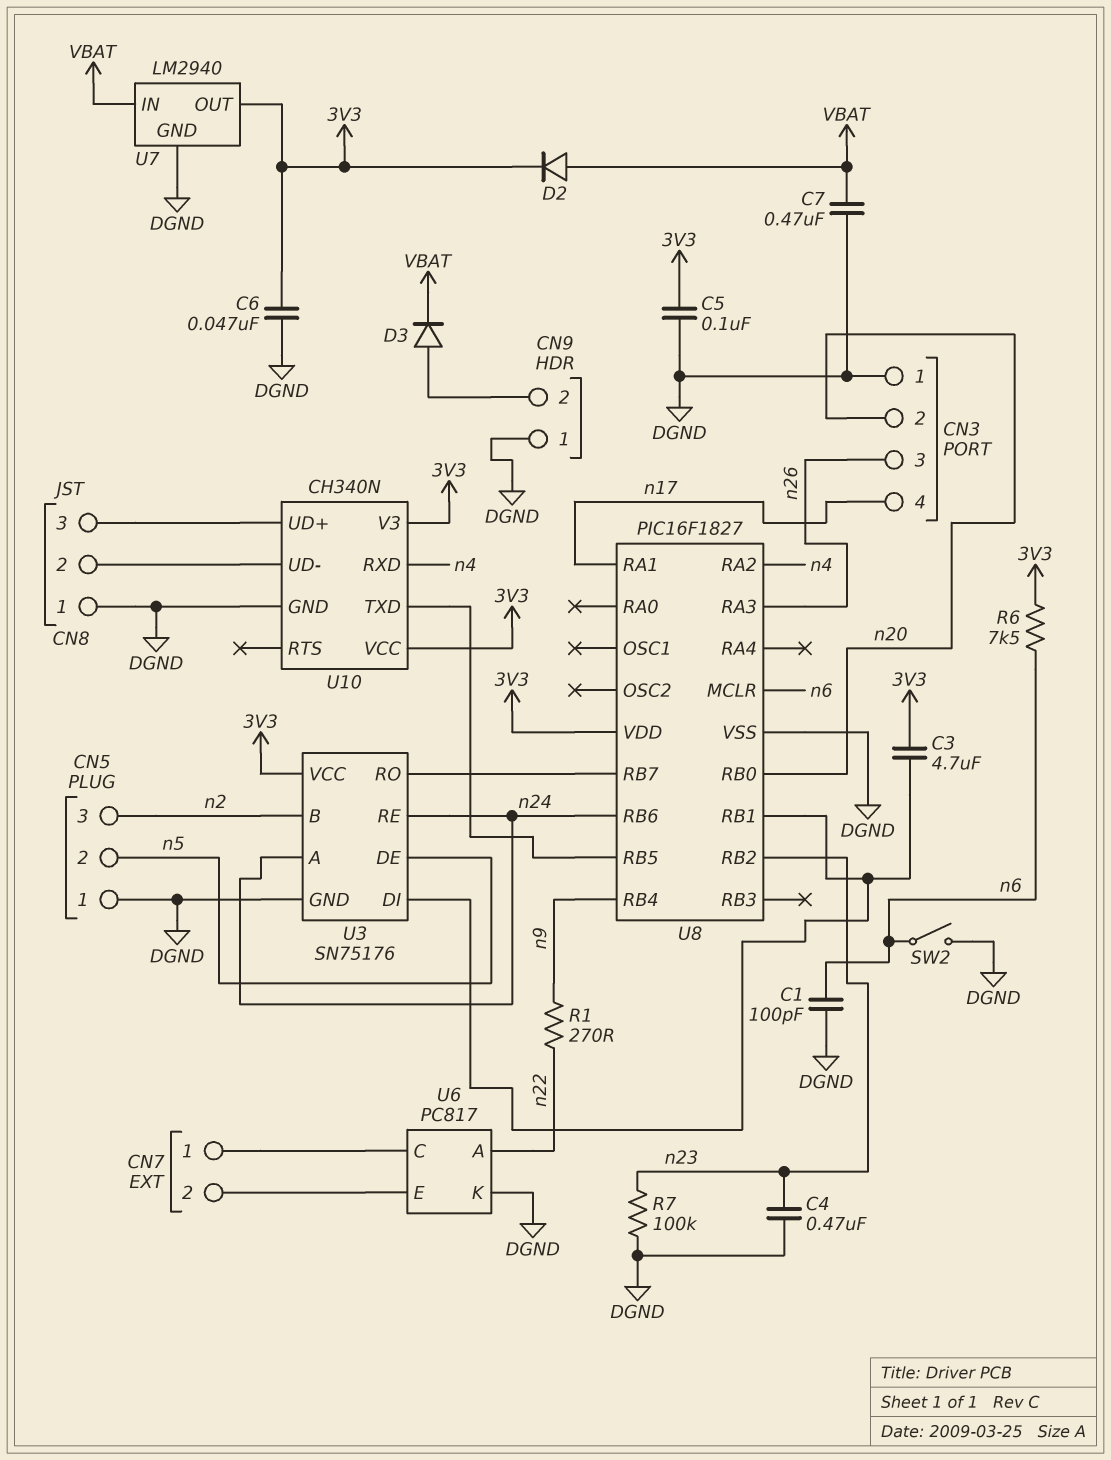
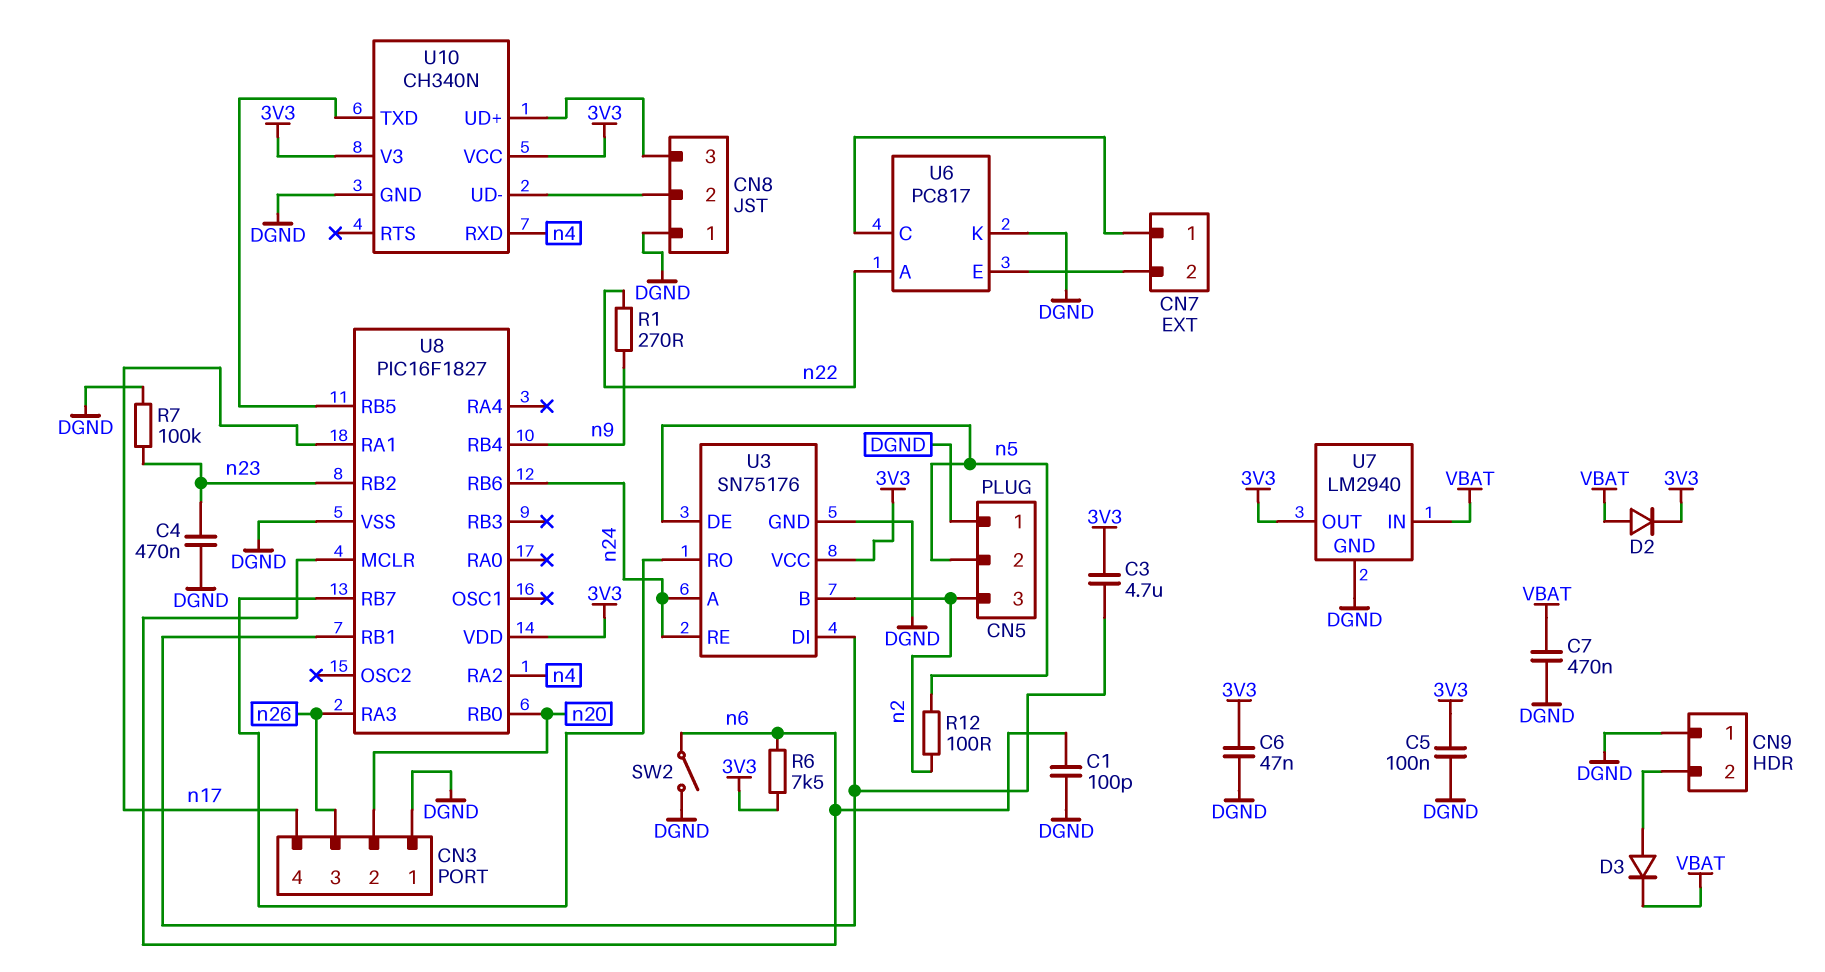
R12: none -> 100 (n2, n5)

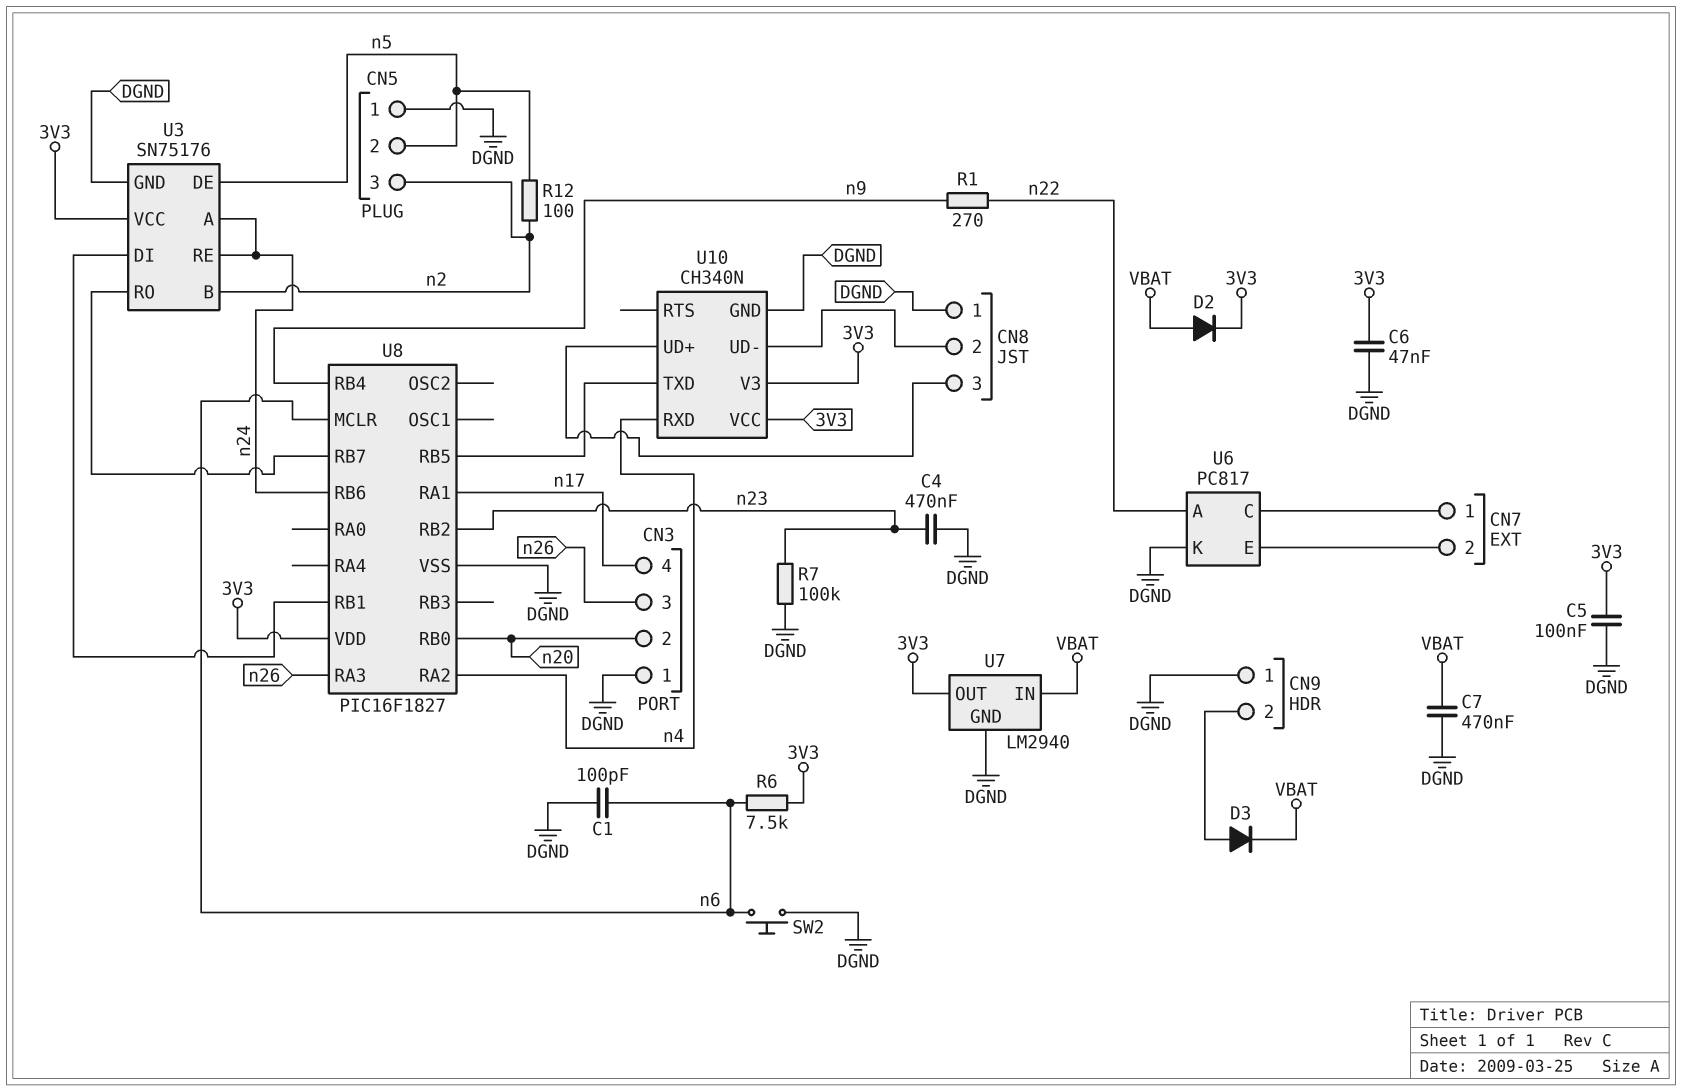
C3: 4.7uF (3V3, U3/DI) -> none
SW2: switch (DGND, n6) -> button (DGND, n6)

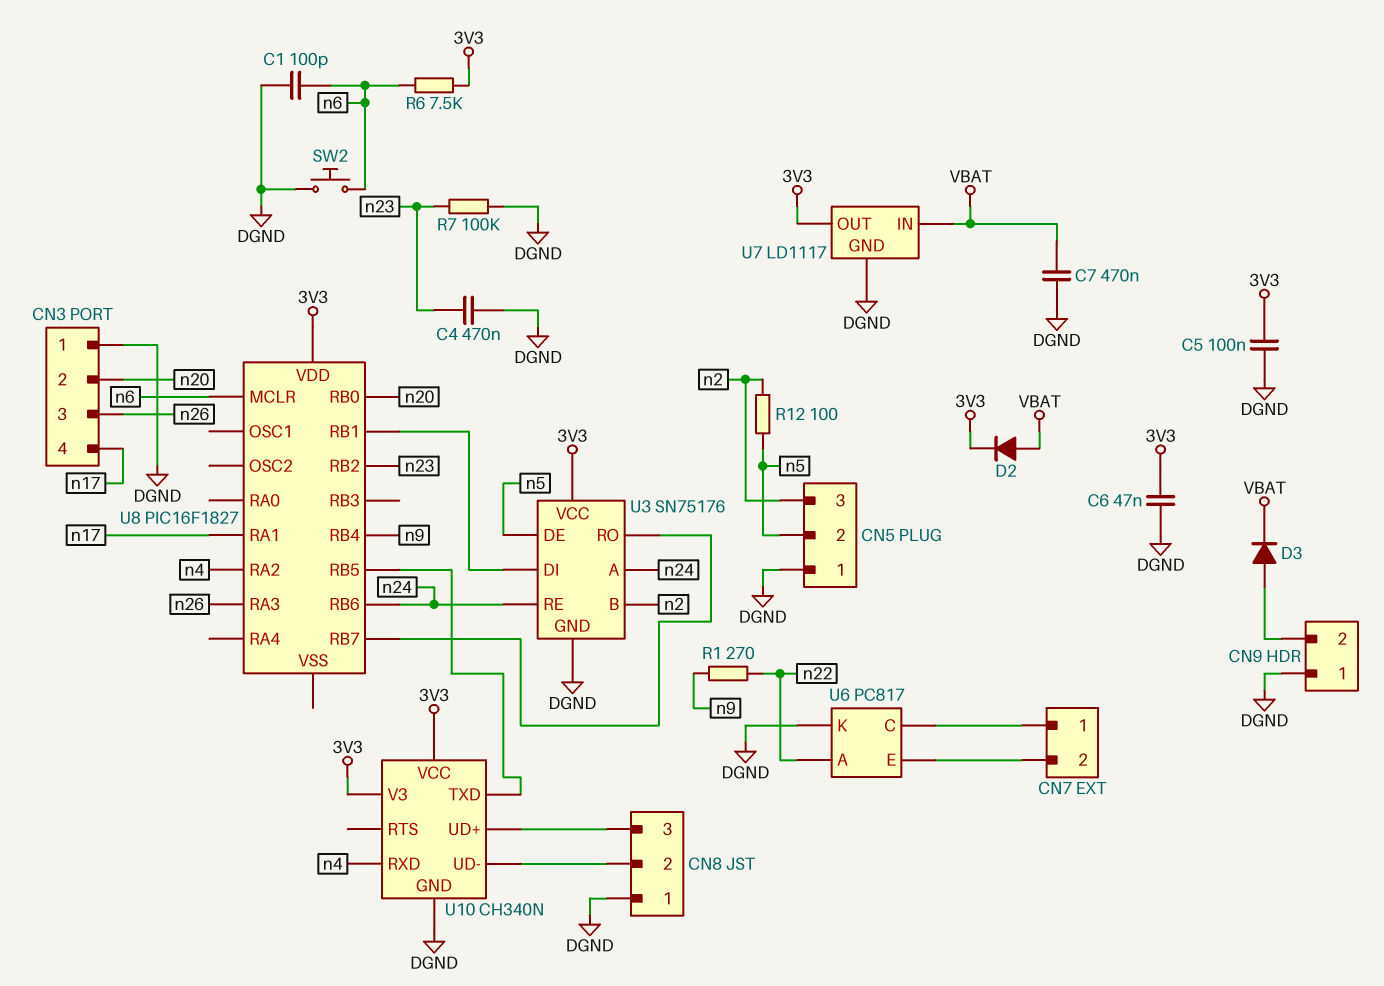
U7: LM2940 -> LD1117
U8 pin VSS: DGND -> none

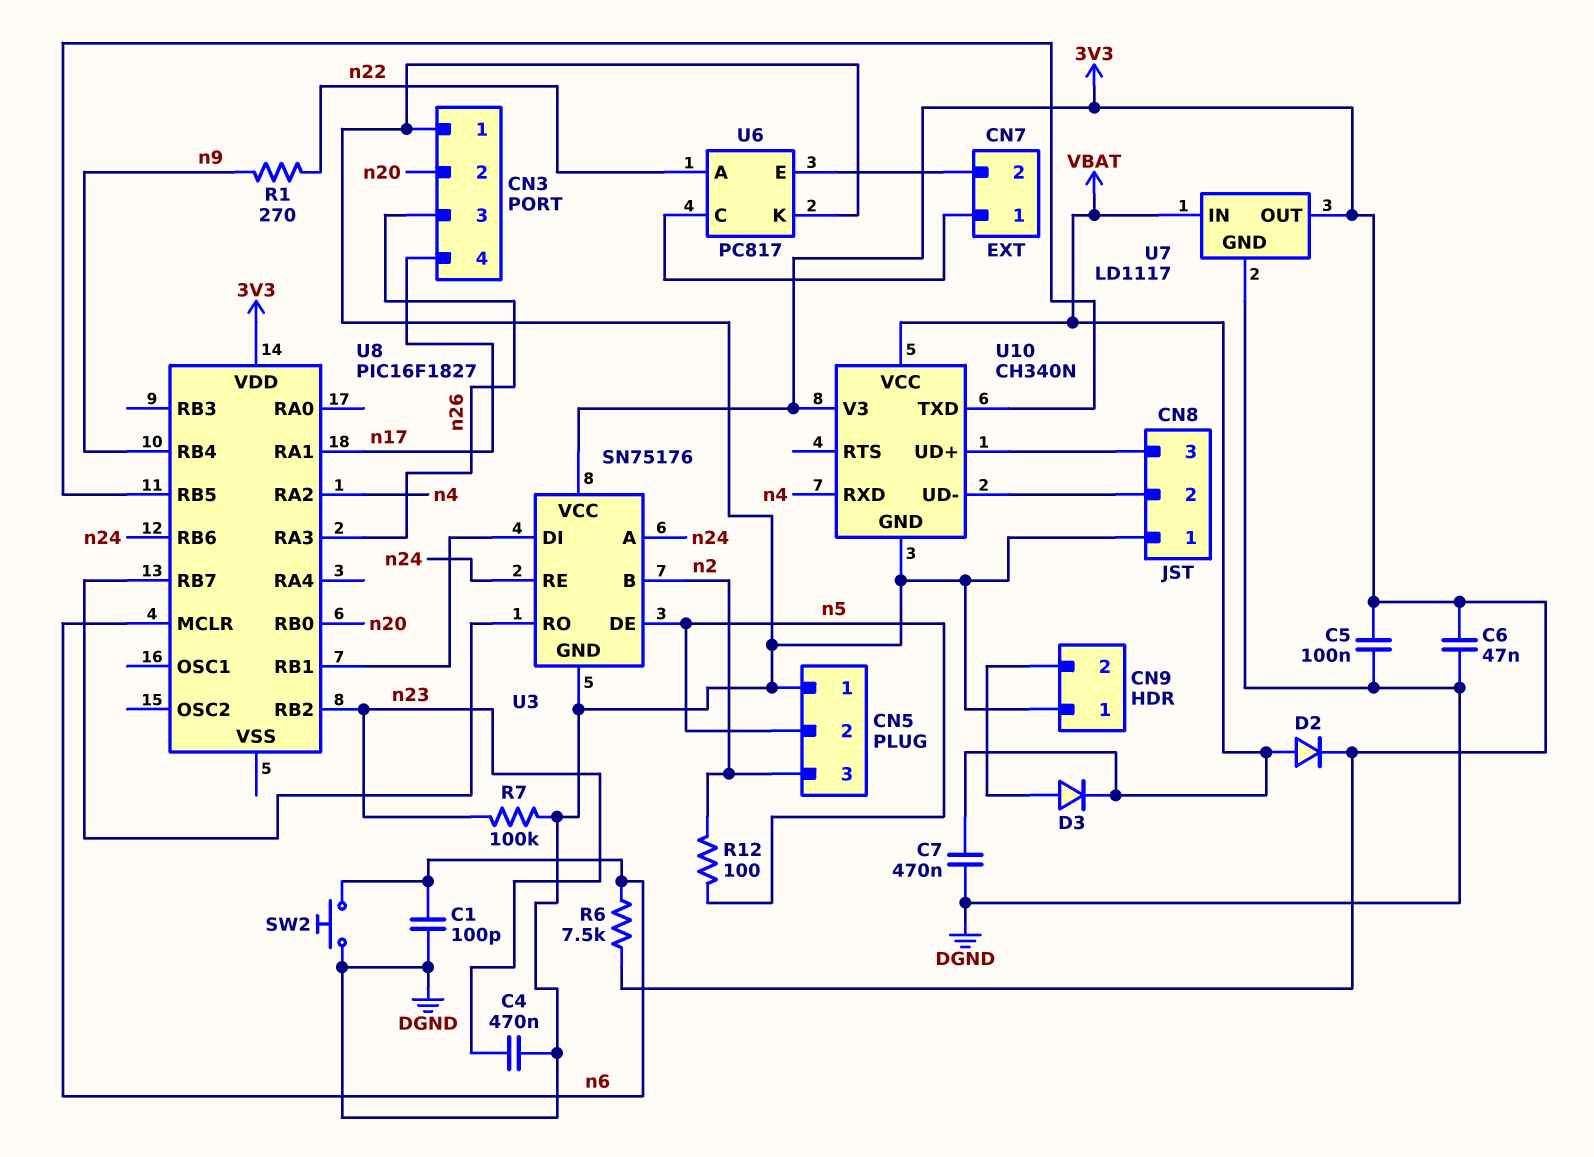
U10 pin VCC: 3V3 -> VBAT

